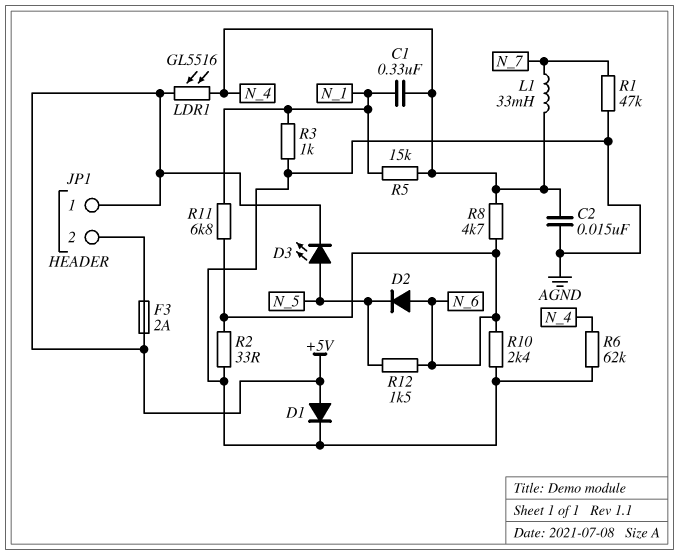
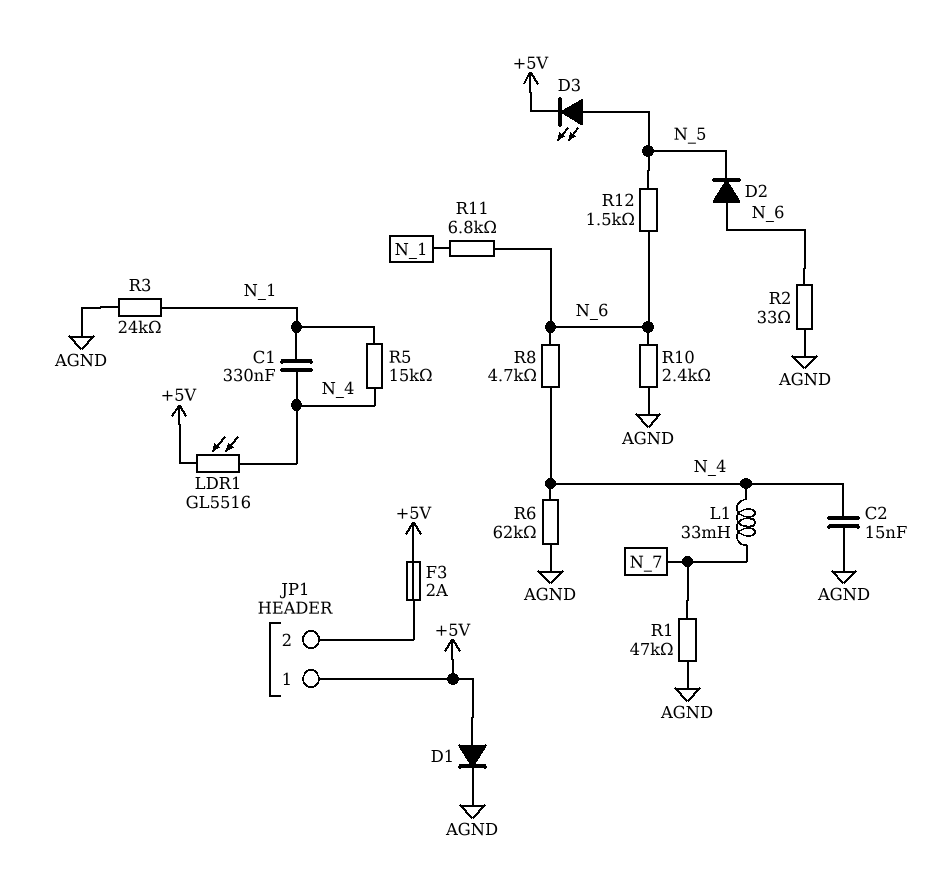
R3: 1k (AGND, N_1) -> 24k (AGND, N_1)

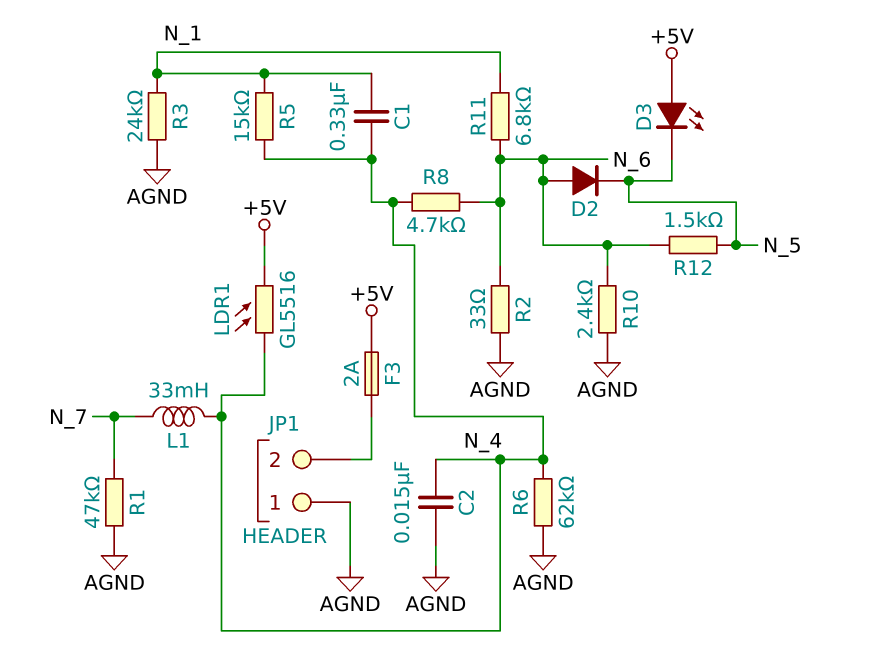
D1: diode (A +5V, K AGND) -> none
D3: LED (A N_5, K +5V) -> LED (A +5V, K N_5)
JP1 pin 1: +5V -> AGND

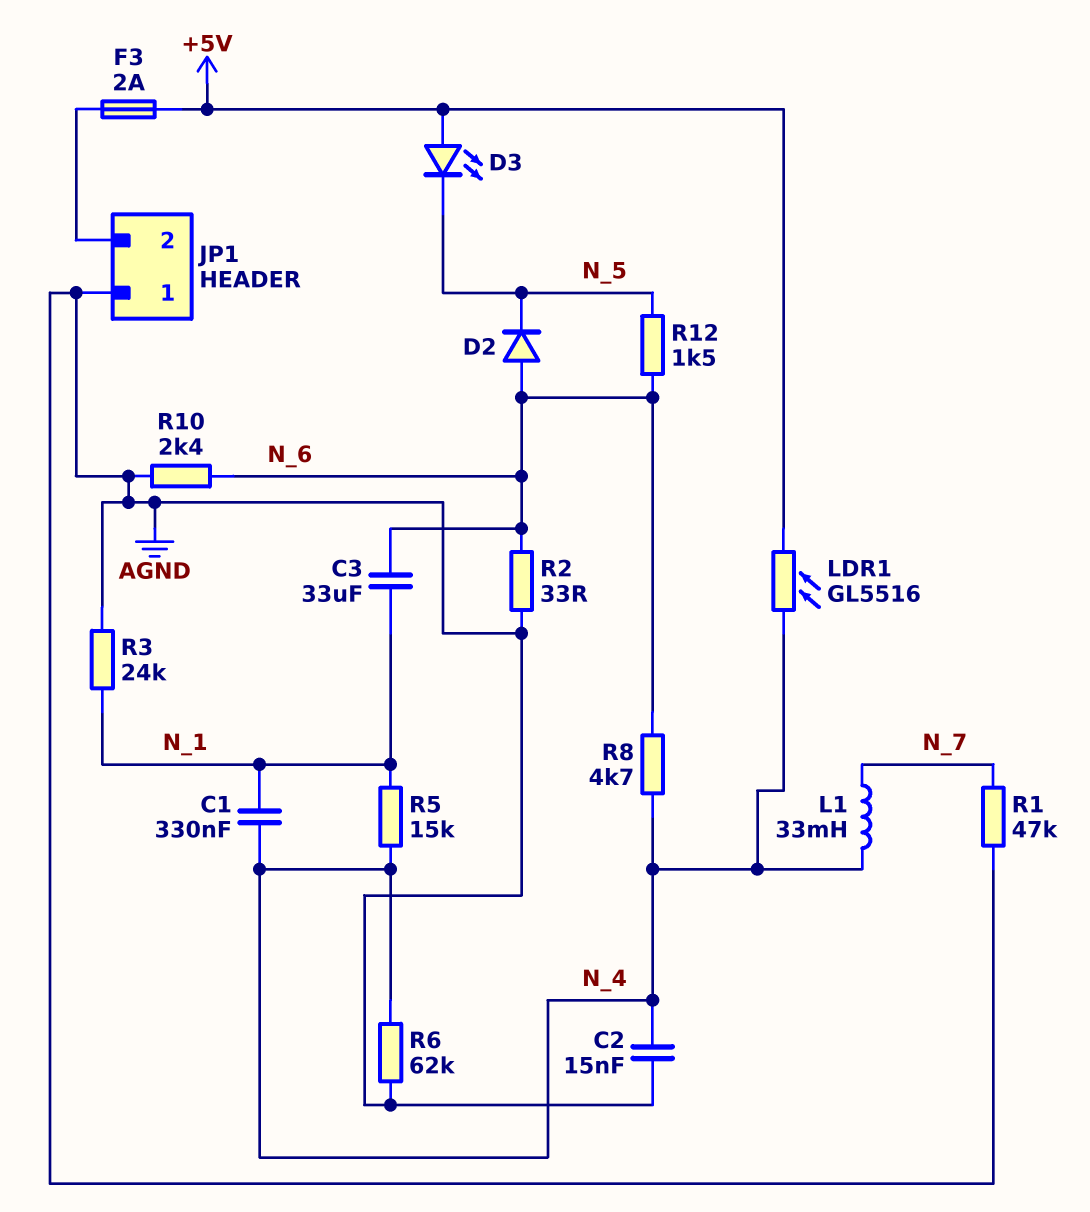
C3: none -> 33uF (N_1, N_6)
R11: 6.8k (N_1, N_6) -> none

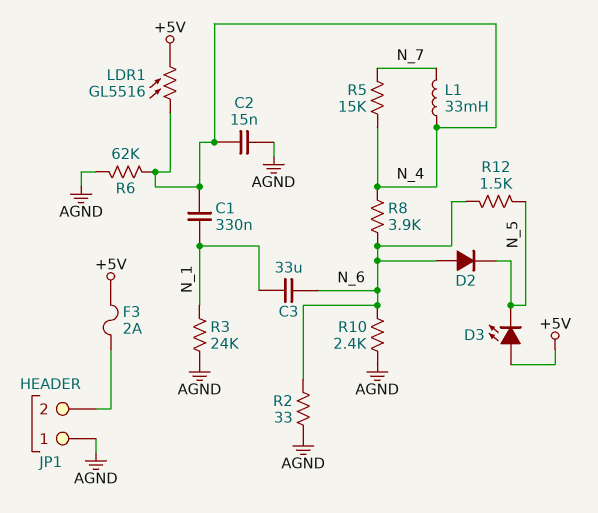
R1: 47k (AGND, N_7) -> none
R5: 15k (N_1, N_4) -> 15k (N_4, N_7)
R8: 4.7k (N_4, N_6) -> 3.9k (N_4, N_6)

